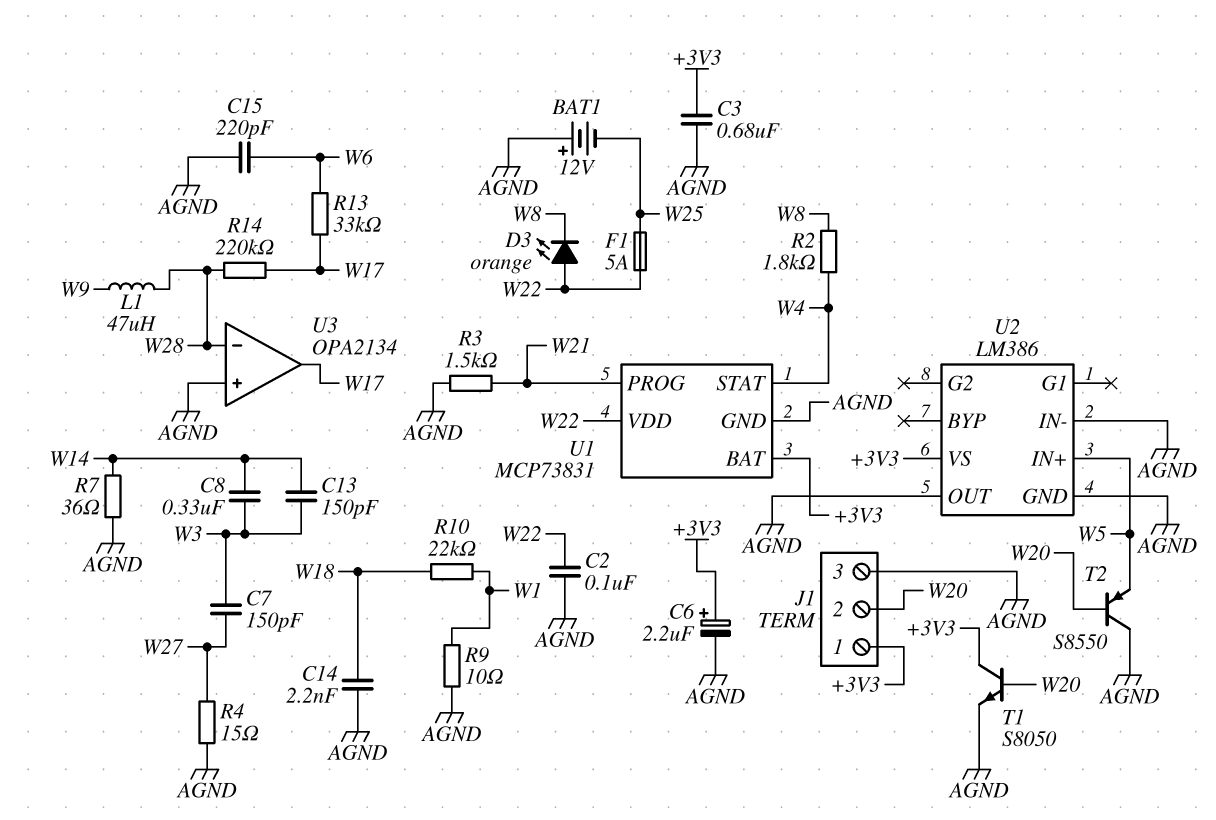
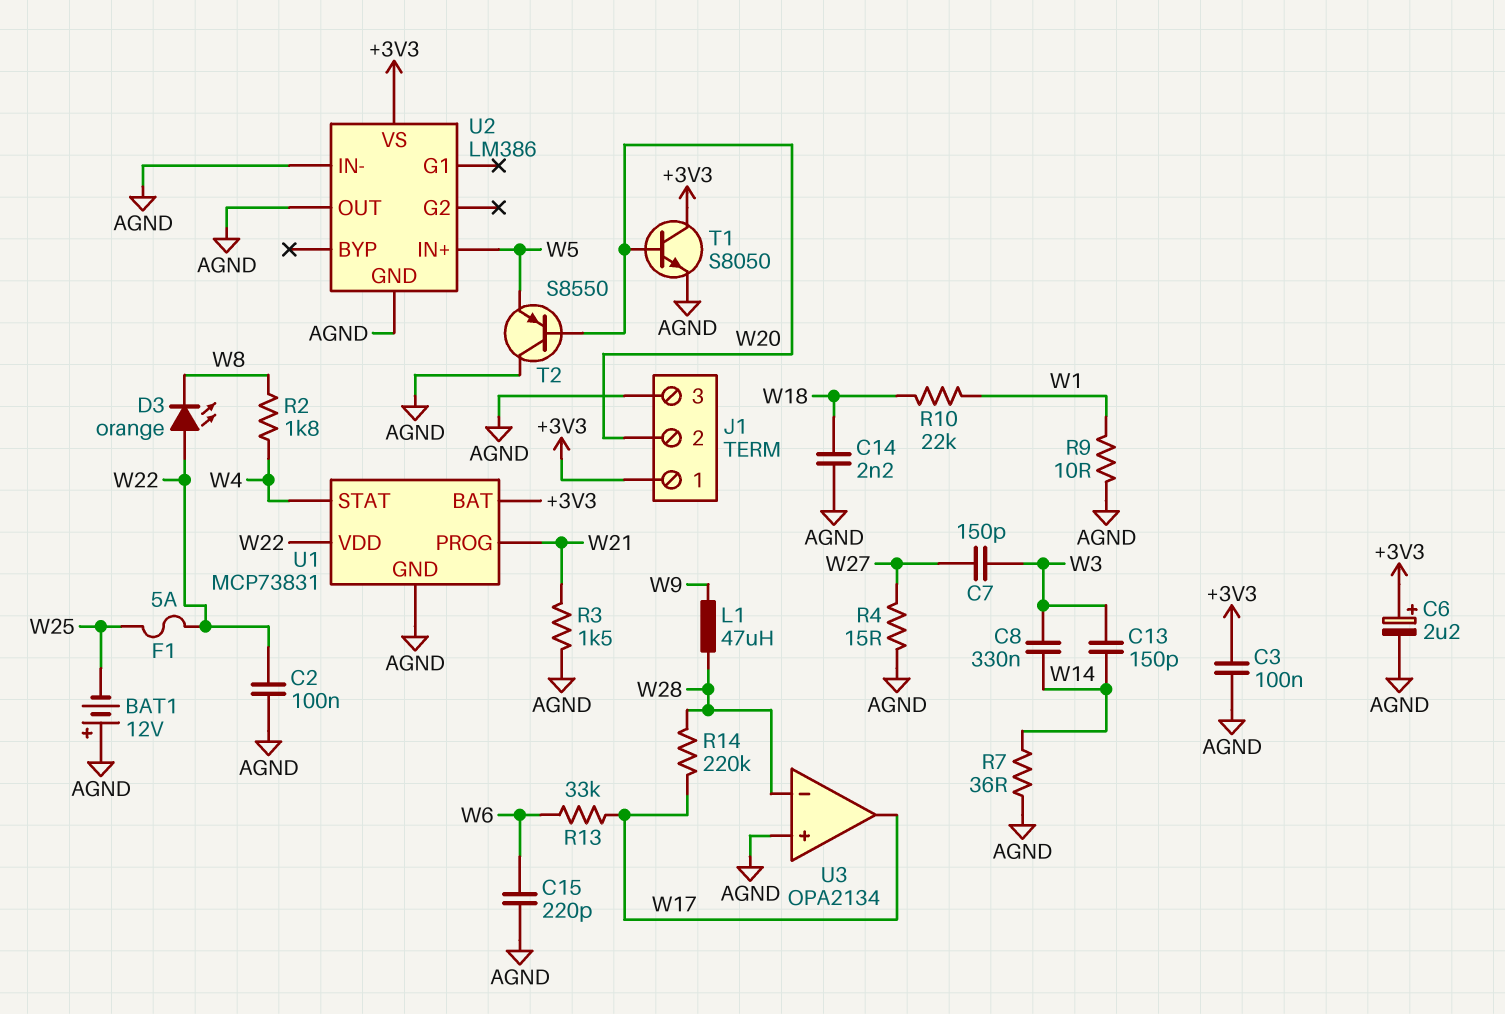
C3: 680nF (+3V3, AGND) -> 100nF (+3V3, AGND)

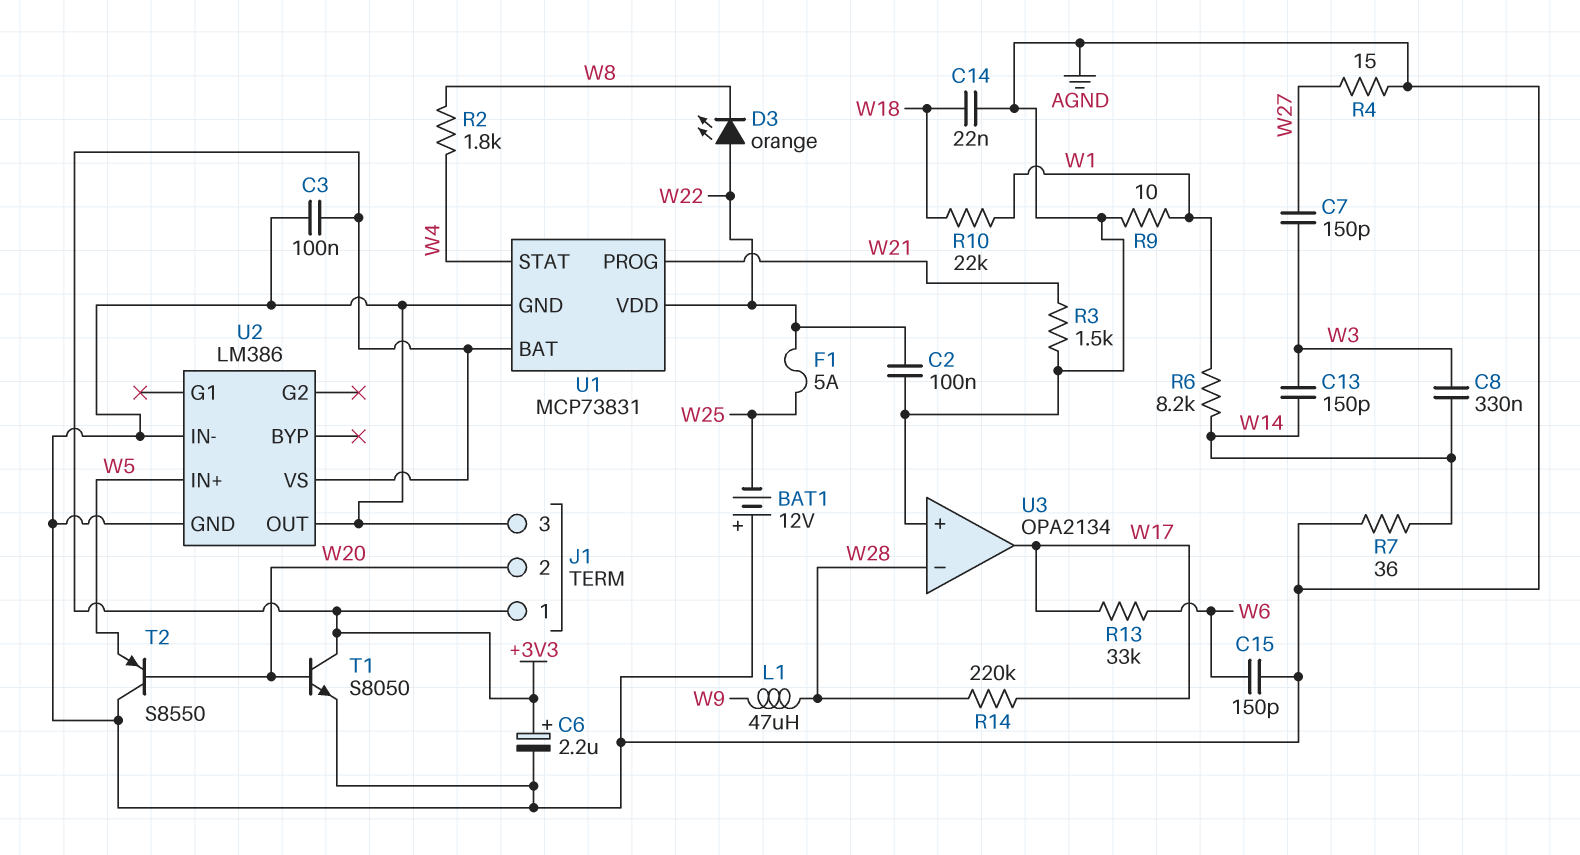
C14: 2.2nF (AGND, W18) -> 22nF (AGND, W18)
C15: 220pF (AGND, W6) -> 150pF (AGND, W6)
R6: none -> 8.2k (W1, W14)

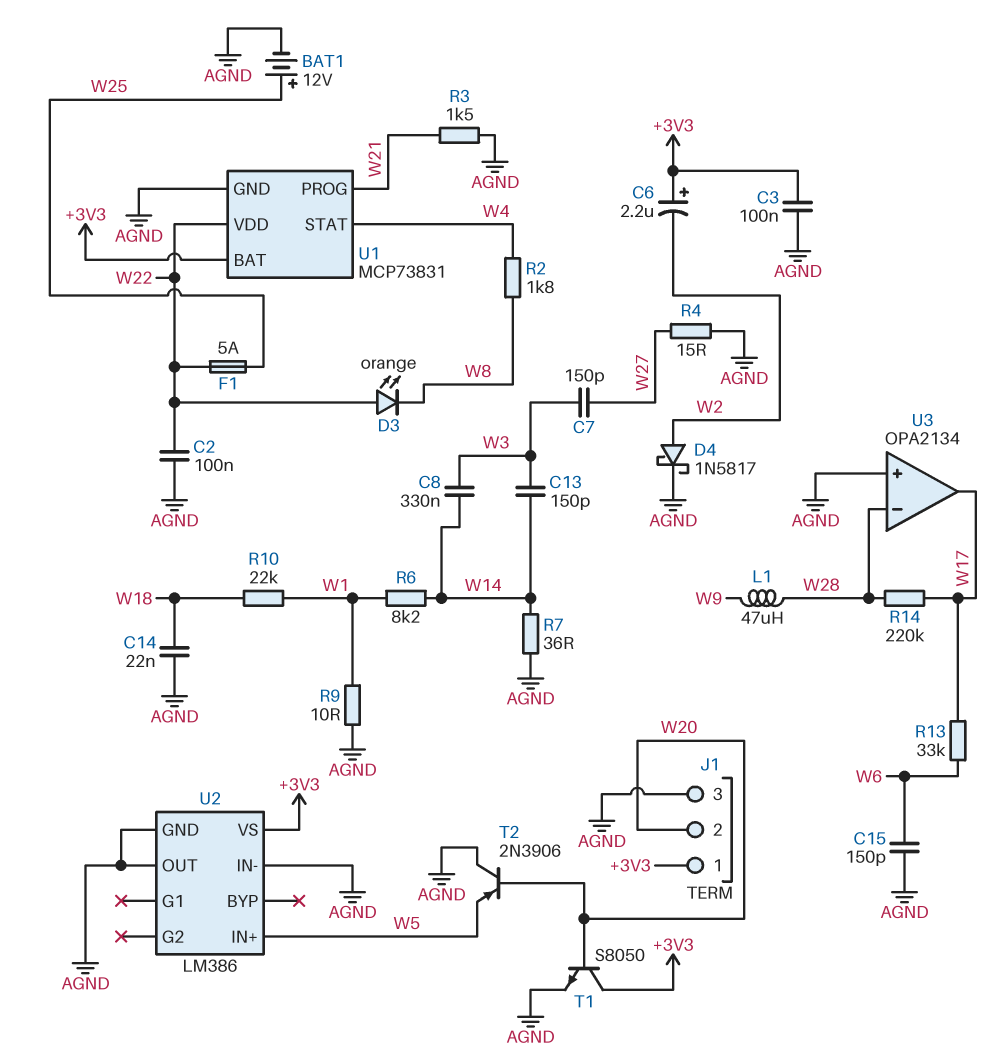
BAT1: 12V (plus AGND, minus W25) -> 12V (plus W25, minus AGND)
C6: 2.2uF (plus +3V3, minus AGND) -> 2.2uF (plus +3V3, minus W2)
D4: none -> schottky 1N5817 (A W2, K AGND)
T2: PNP S8550 (B W20, C AGND, E W5) -> PNP 2N3906 (B W20, C AGND, E W5)

